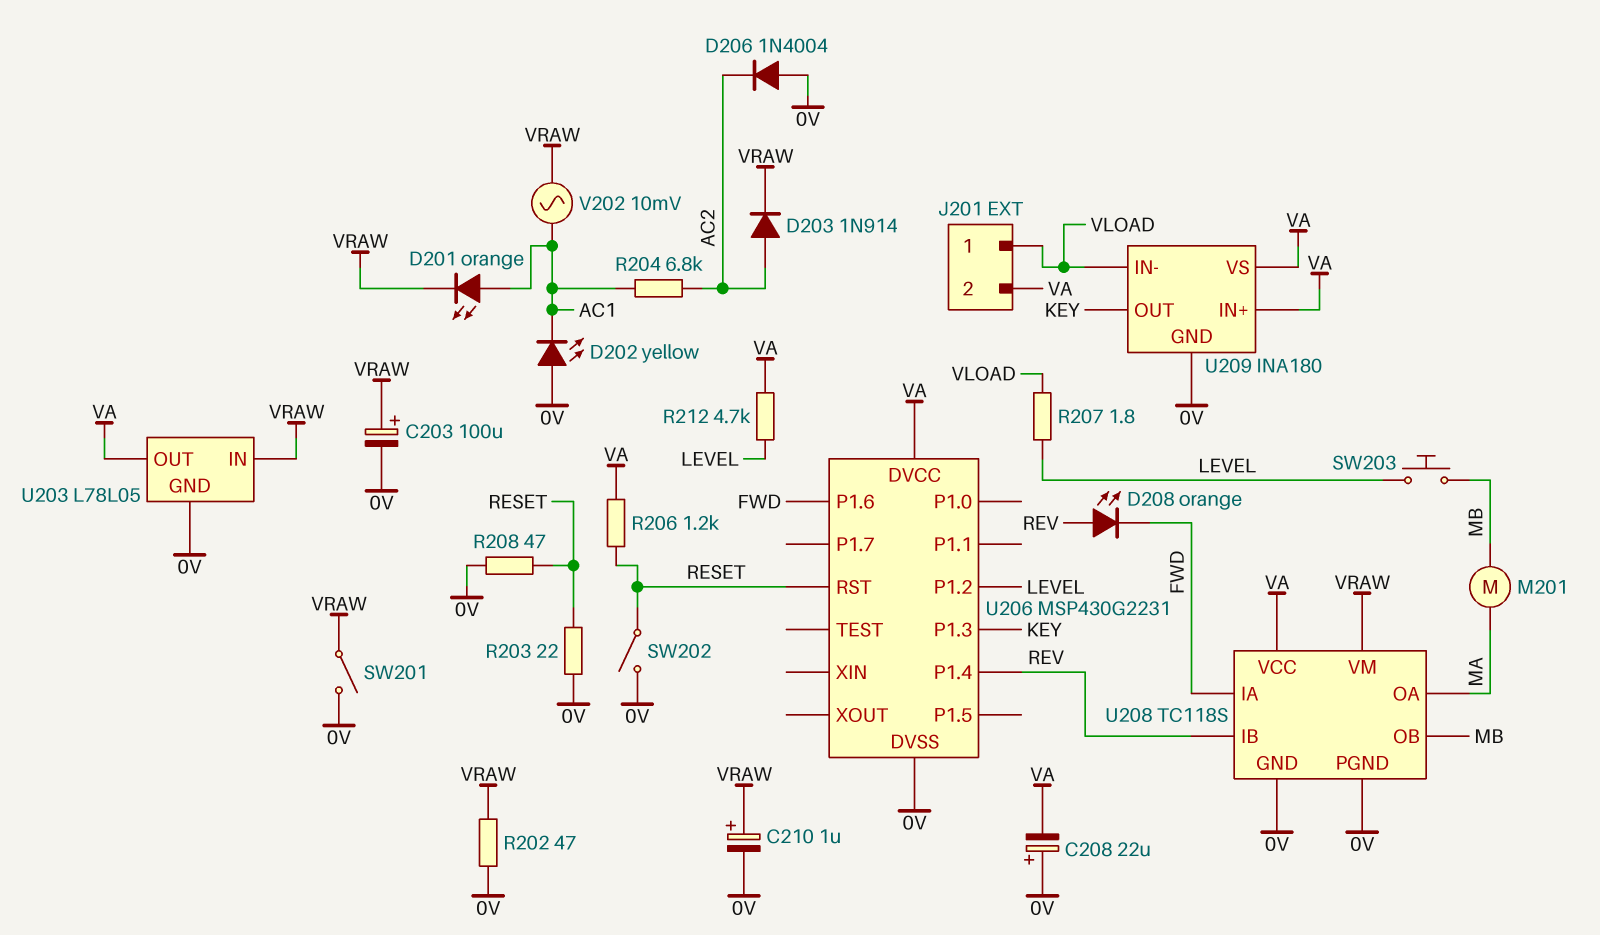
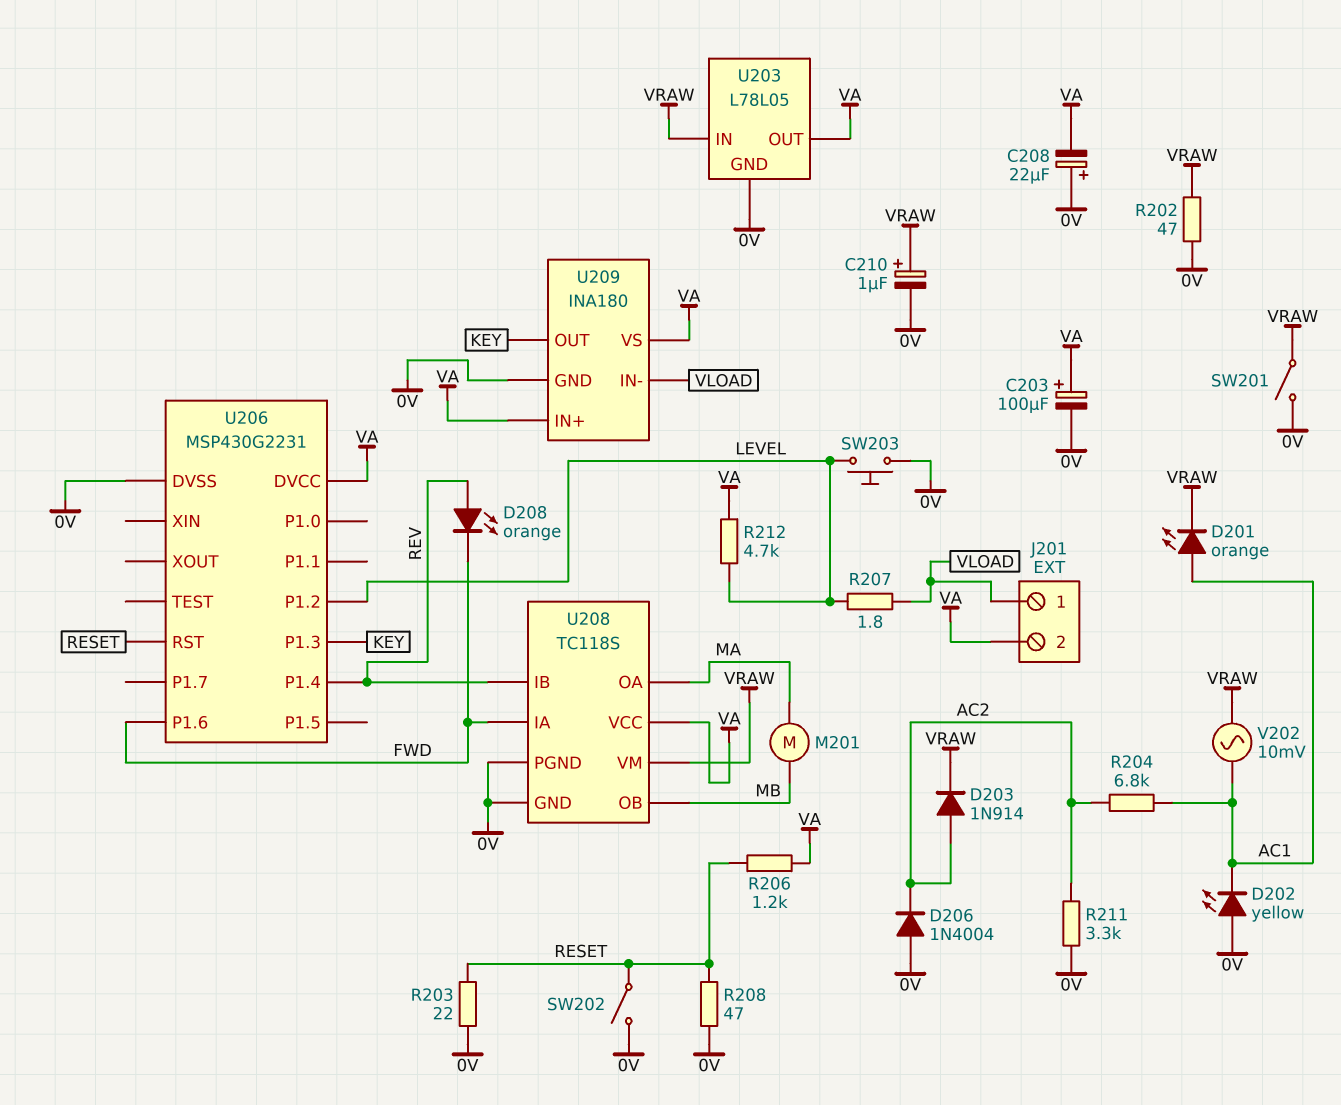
C203: 100uF (plus VRAW, minus 0V) -> 100uF (plus VA, minus 0V)
R211: none -> 3.3k (0V, AC2)
SW203: button (LEVEL, MB) -> button (0V, LEVEL)

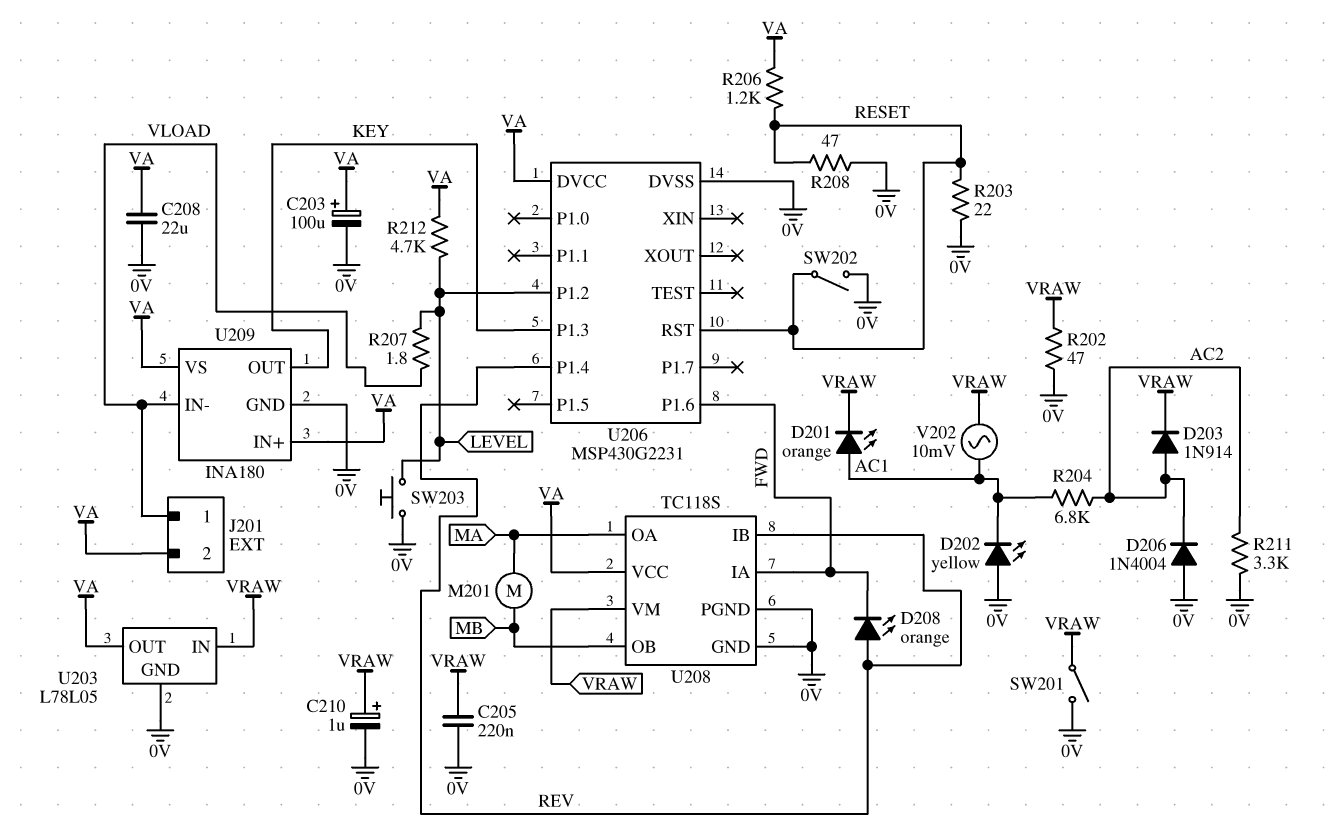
C205: none -> 220nF (0V, VRAW)
C208: 22uF (plus 0V, minus VA) -> 22uF (0V, VA)

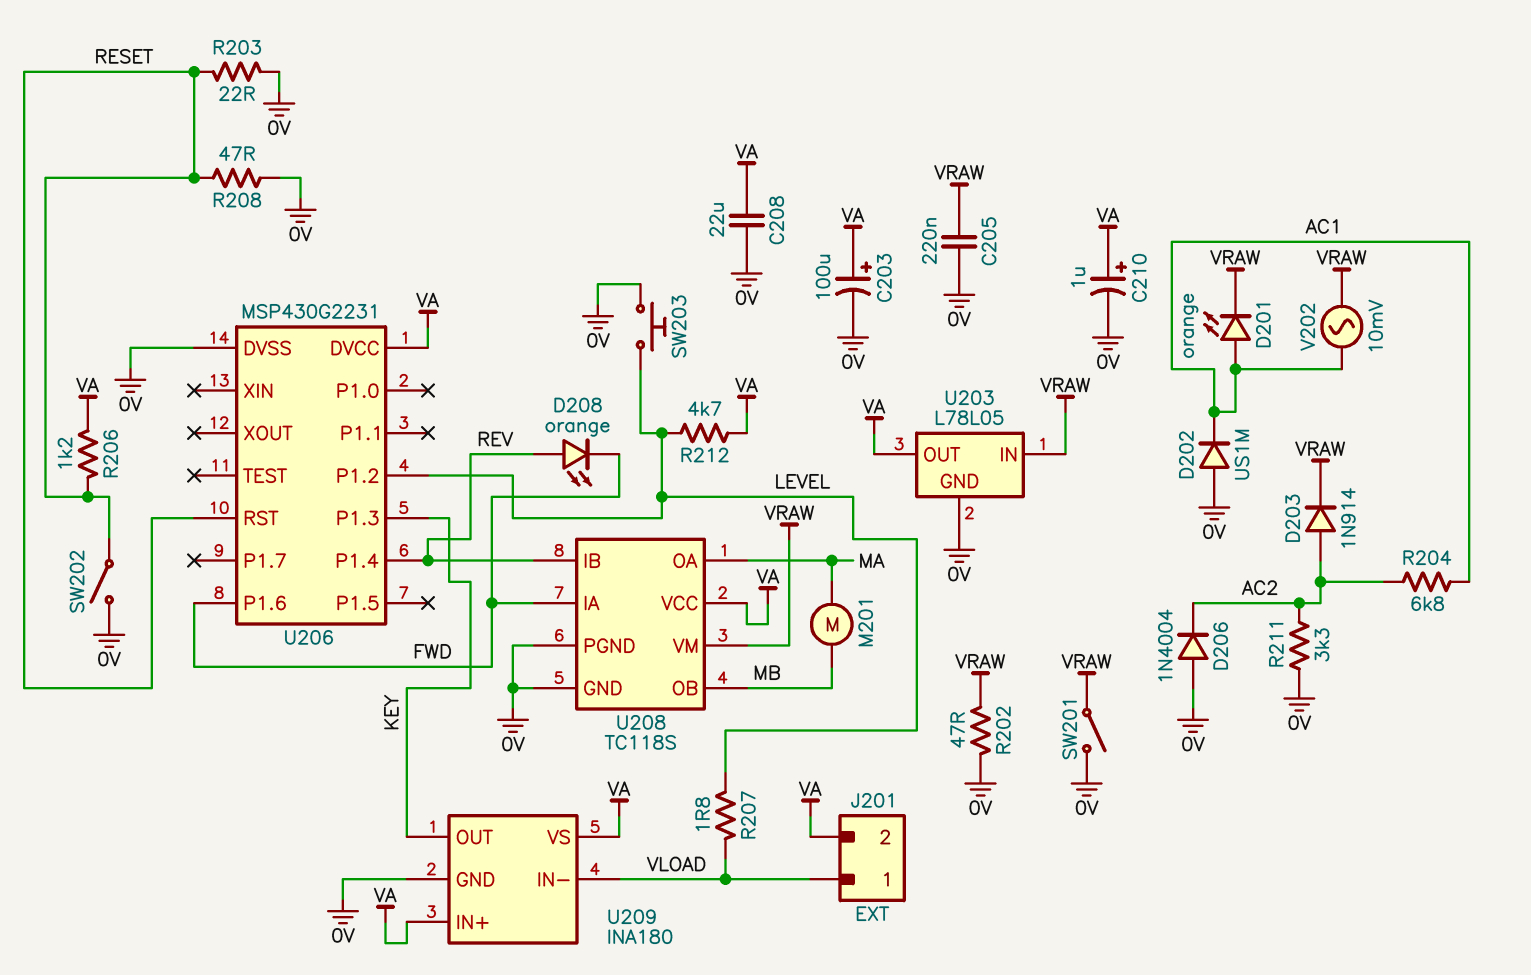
C210: 1uF (plus VRAW, minus 0V) -> 1uF (plus VA, minus 0V)
D202: LED yellow (A 0V, K AC1) -> diode US1M (A 0V, K AC1)

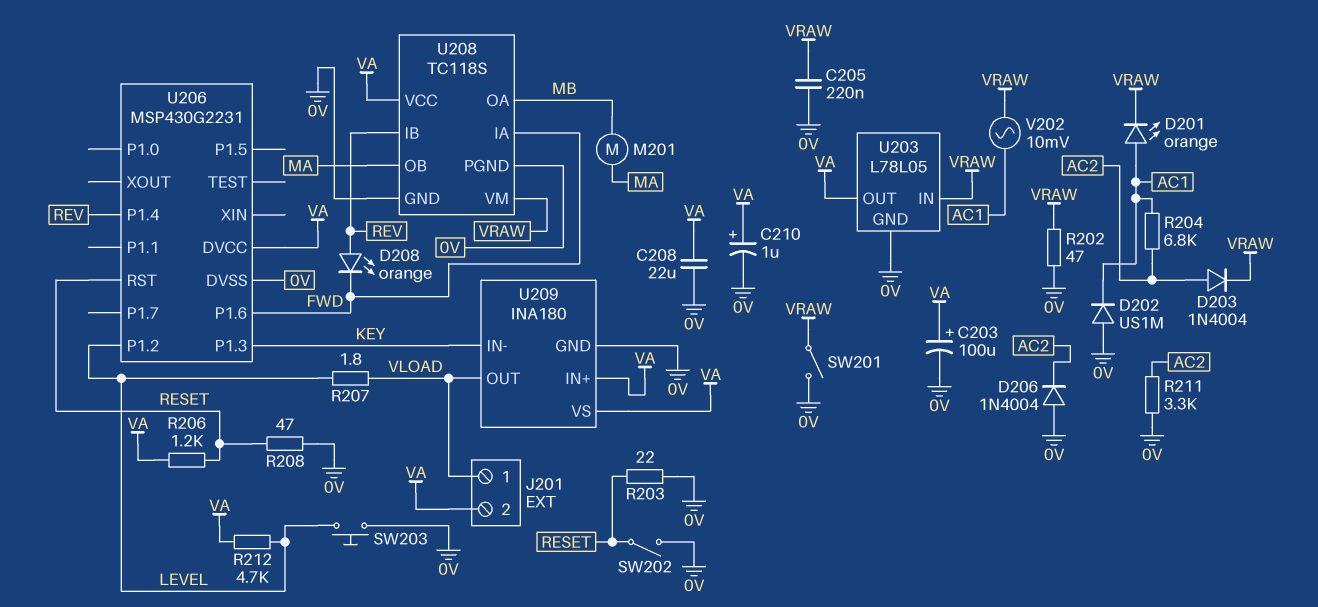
D203: diode 1N914 (A AC2, K VRAW) -> diode 1N4004 (A AC2, K VRAW)
U208 pin OA: MA -> MB
U208 pin OB: MB -> MA
U209 pin IN-: VLOAD -> KEY
U209 pin OUT: KEY -> VLOAD

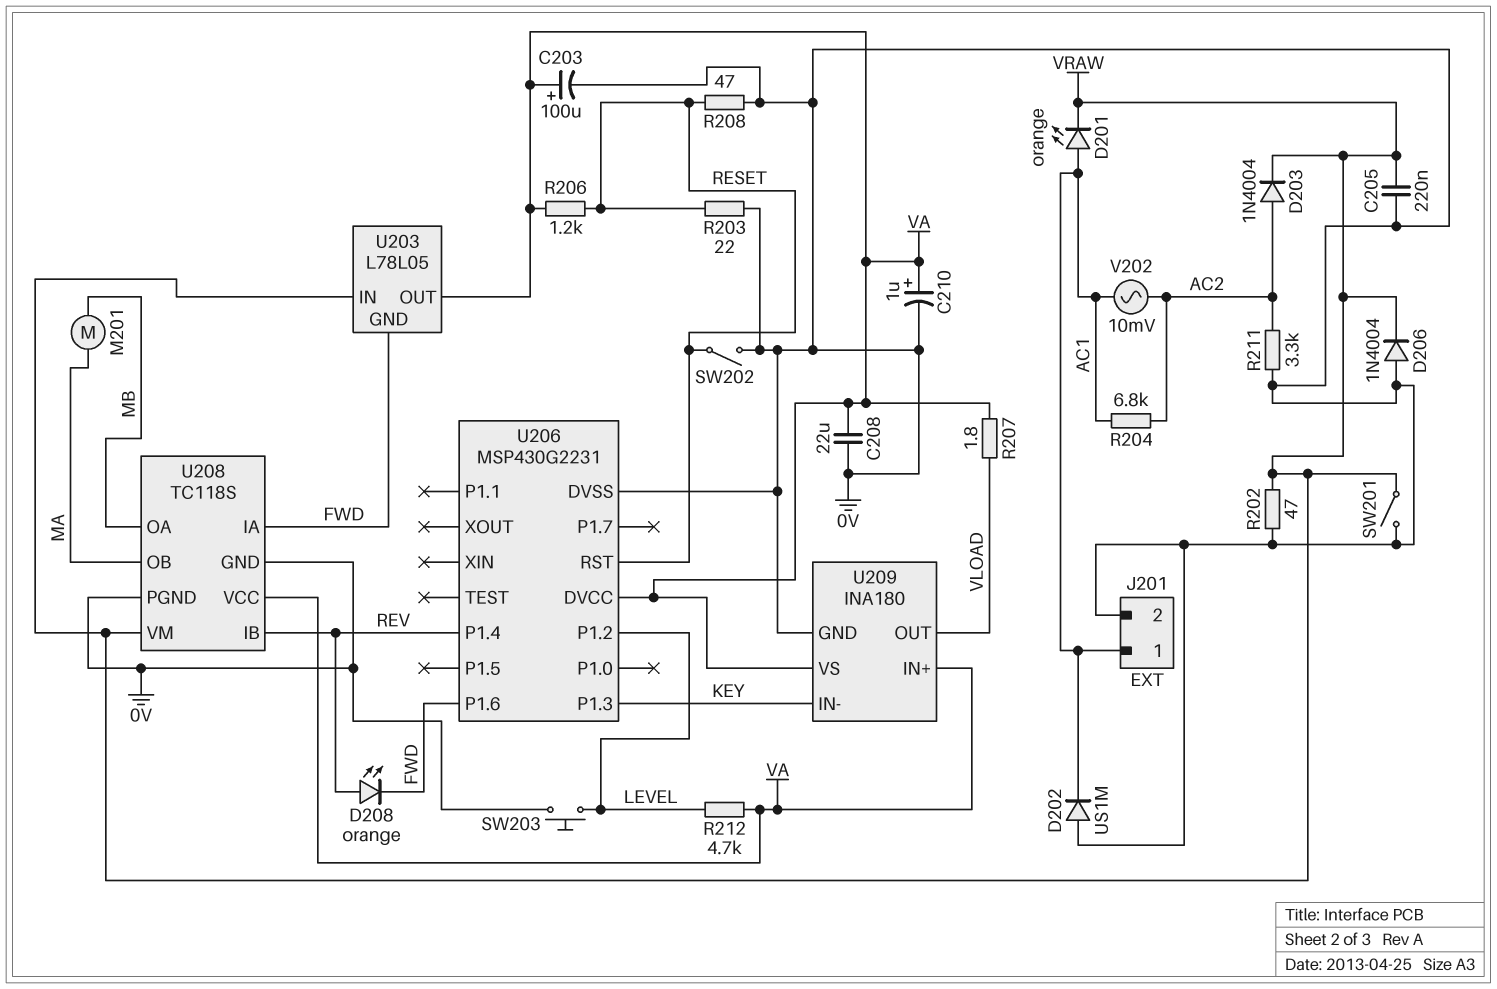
D206: diode 1N4004 (A 0V, K AC2) -> diode 1N4004 (A 0V, K VRAW)
J201 pin 1: VLOAD -> AC1
J201 pin 2: VA -> 0V
R207: 1.8 (LEVEL, VLOAD) -> 1.8 (VA, VLOAD)
U203 pin GND: 0V -> FWD
V202: AC 10mV (AC1, VRAW) -> AC 10mV (AC1, AC2)

